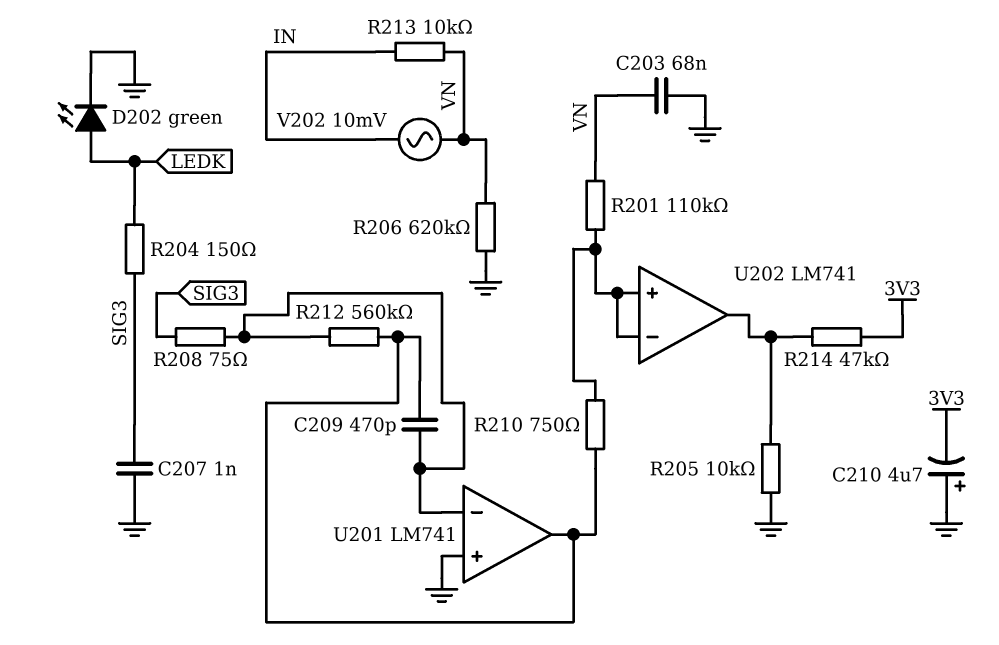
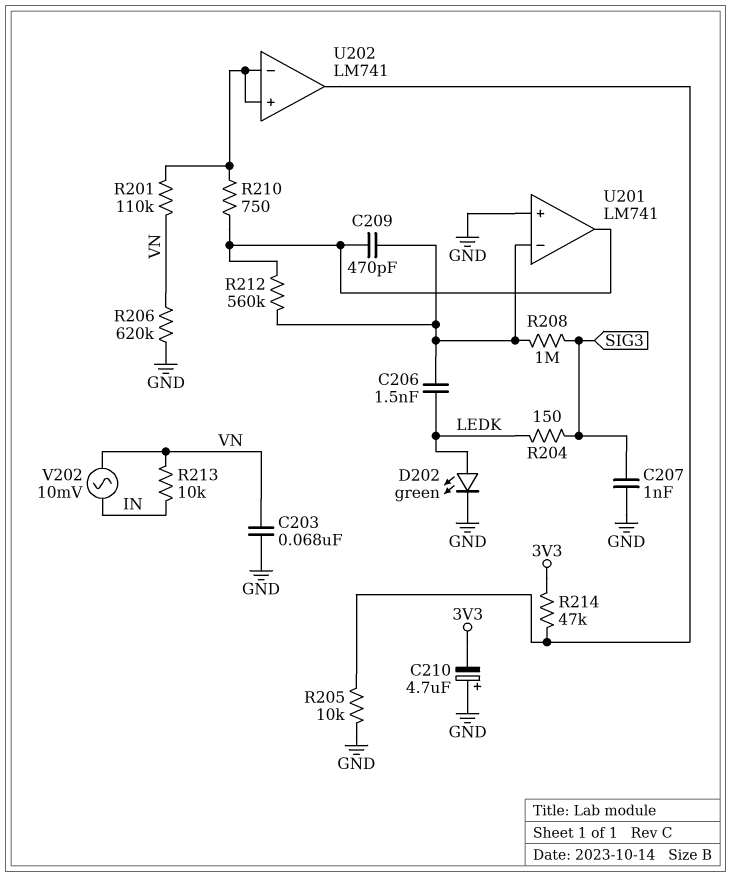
C206: none -> 1.5nF (LEDK, U201/in-)
R208: 75 (SIG3, U201/in-) -> 1M (SIG3, U201/in-)

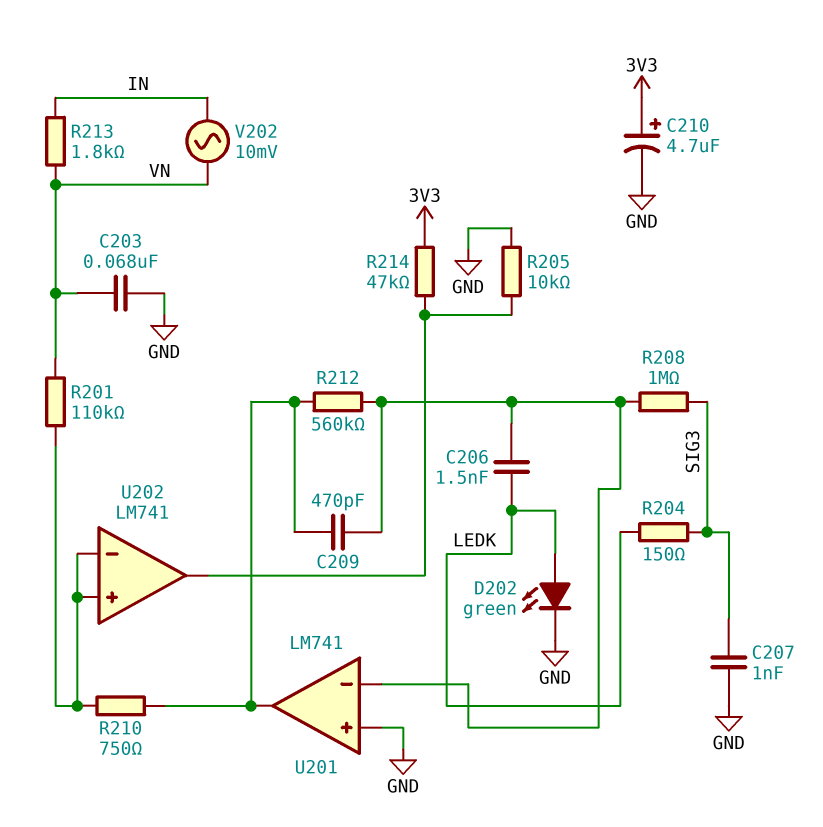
C210: 4.7uF (plus GND, minus 3V3) -> 4.7uF (plus 3V3, minus GND)
R206: 620k (GND, VN) -> none
R213: 10k (IN, VN) -> 1.8k (IN, VN)

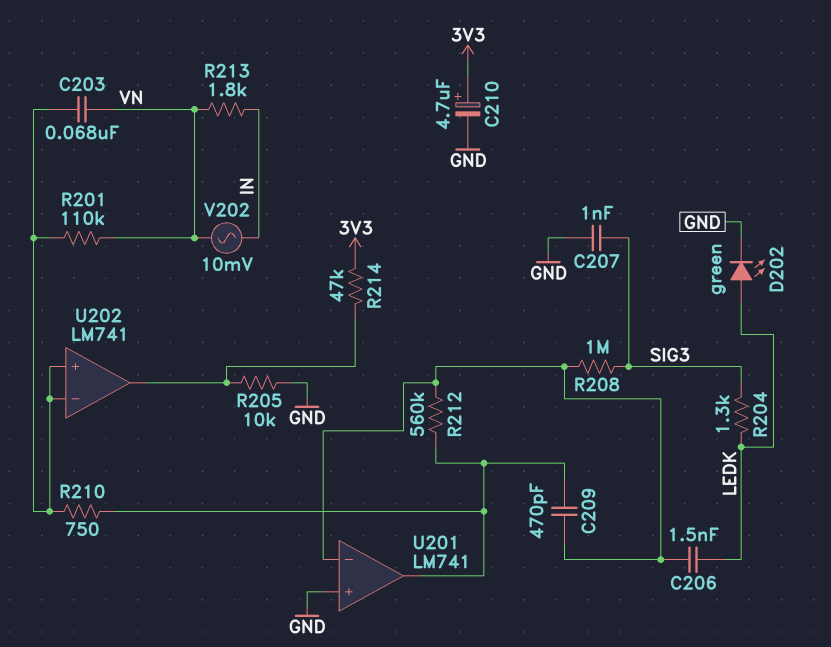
C203: 68nF (GND, VN) -> 68nF (U202/in+, VN)
R204: 150 (LEDK, SIG3) -> 1.3k (LEDK, SIG3)

